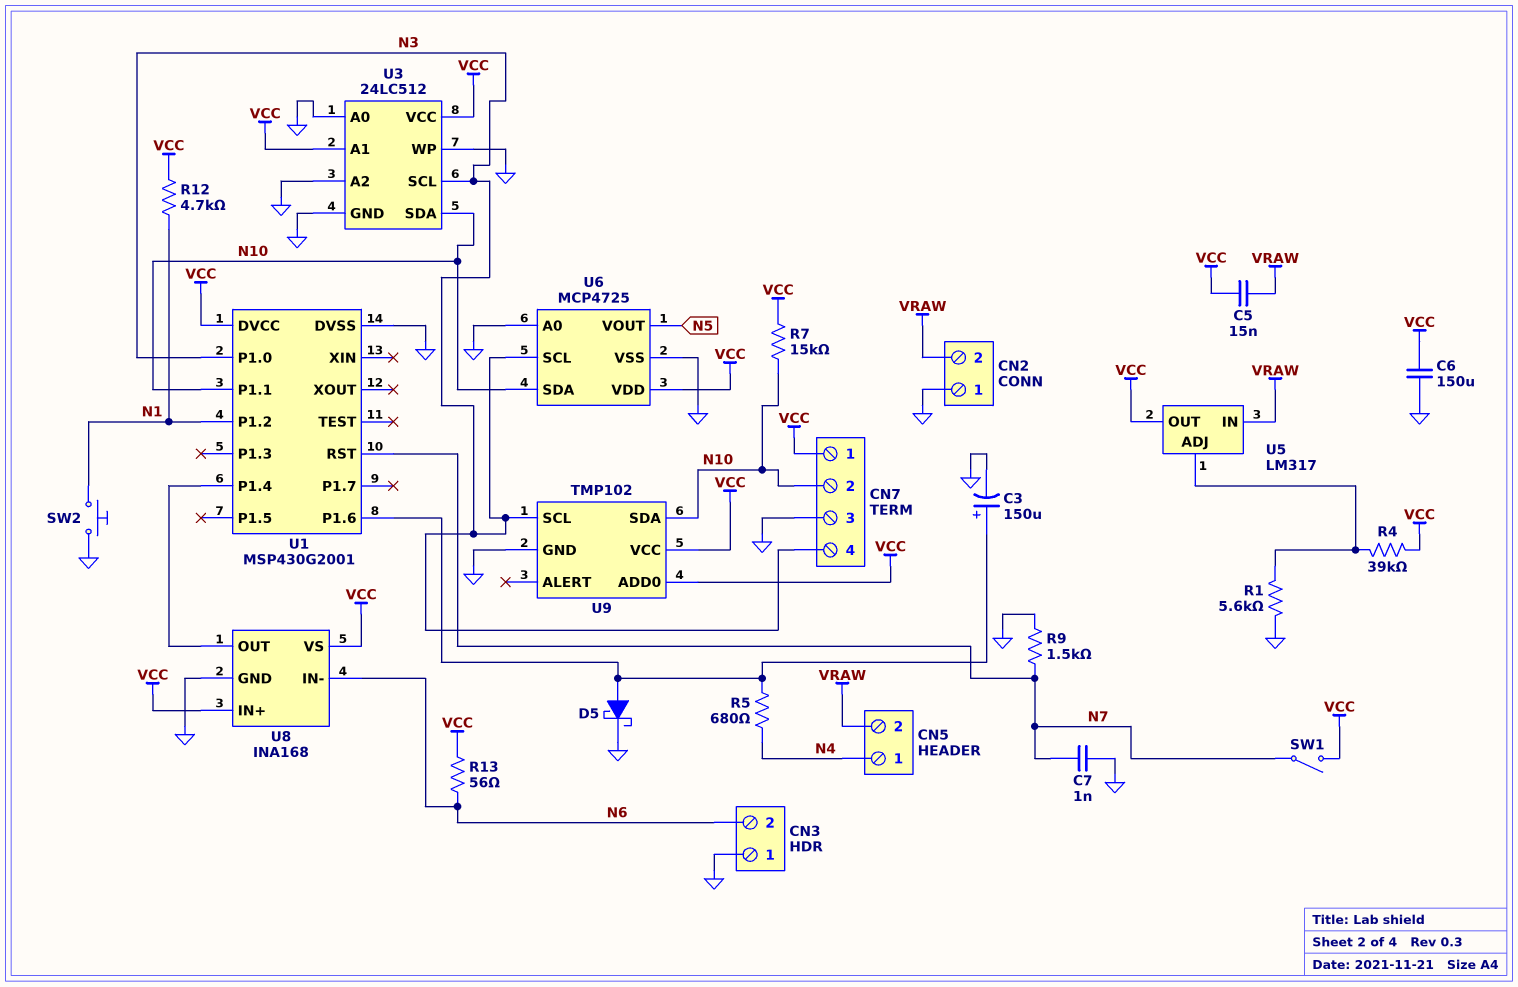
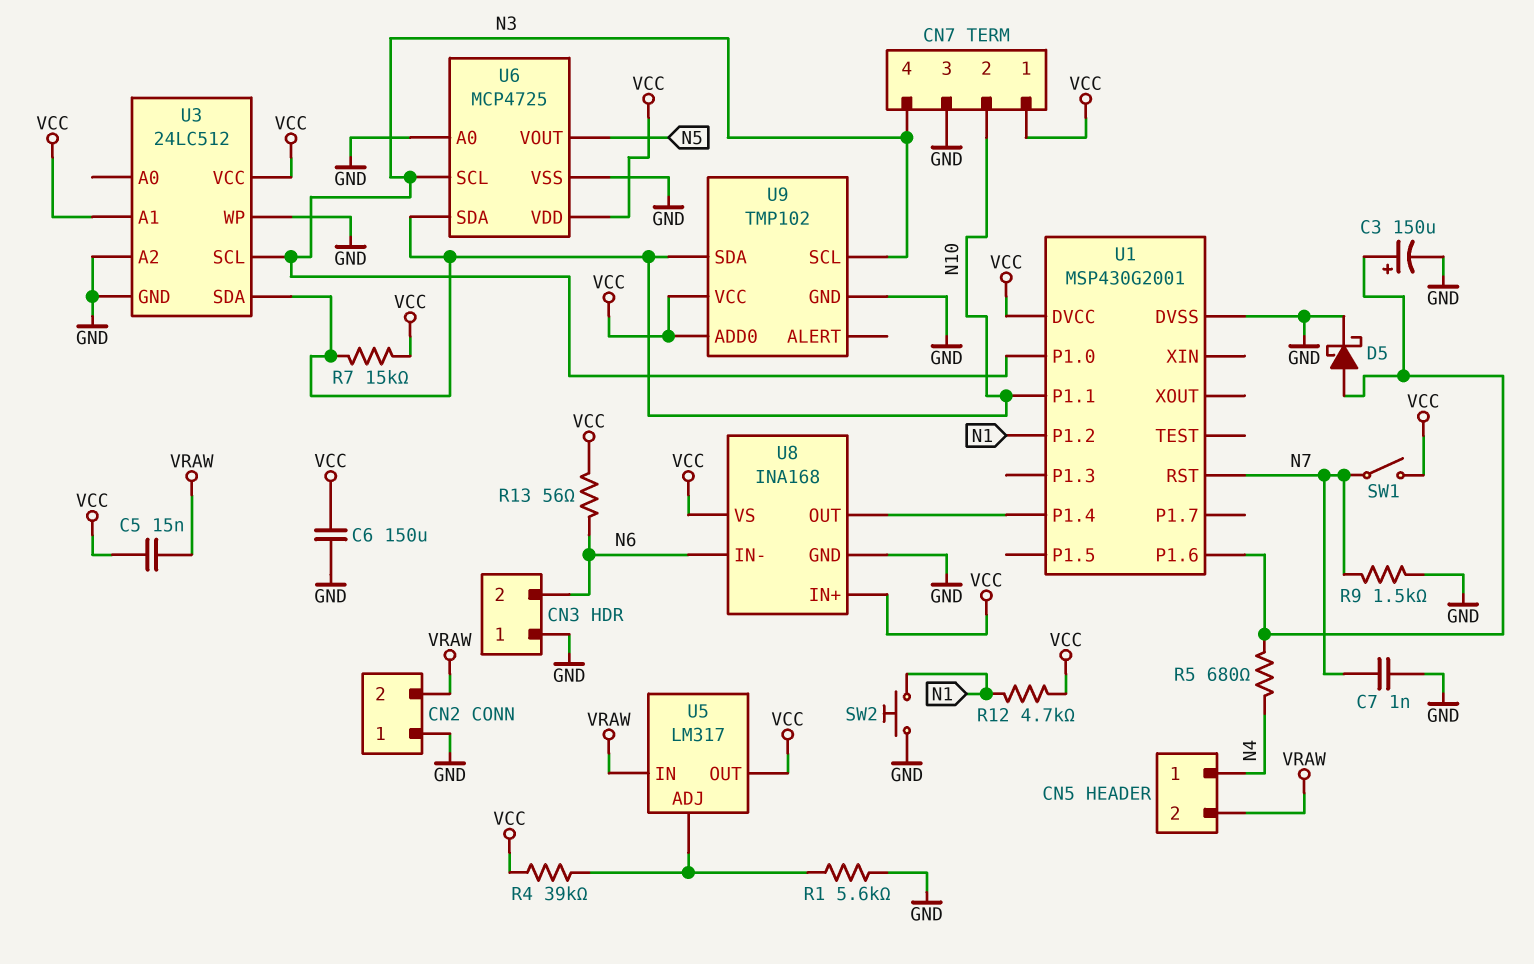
U3 pin A0: GND -> none

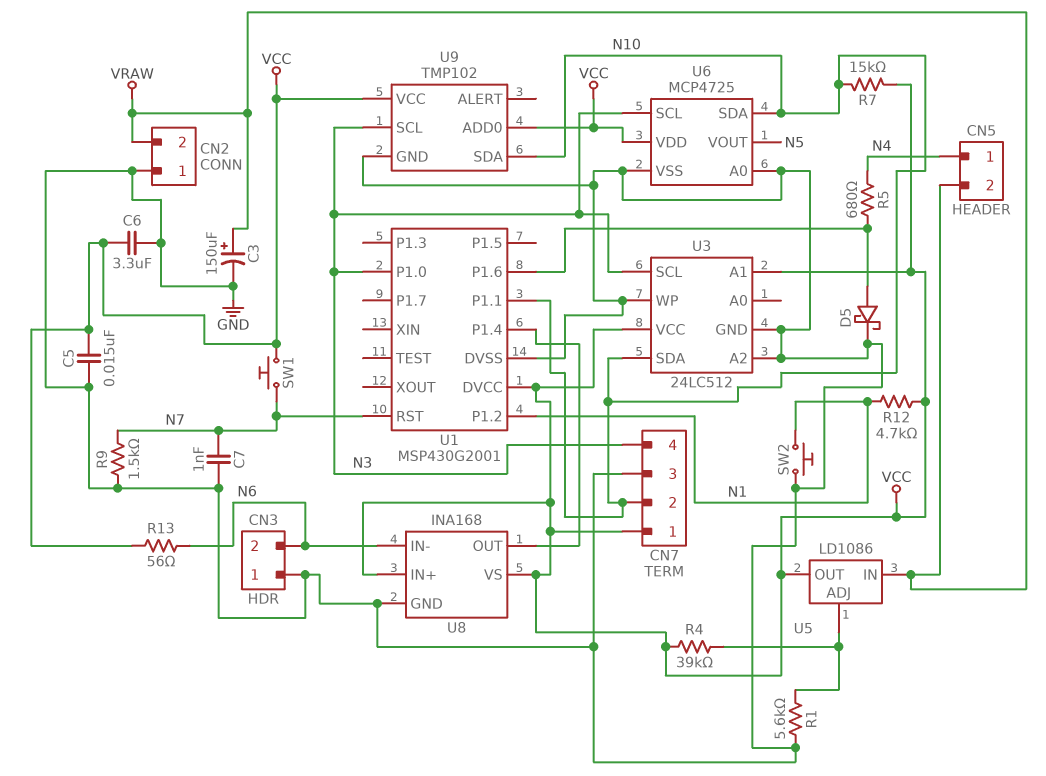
C3: 150uF (plus U1/P1.6, minus GND) -> 150uF (plus VRAW, minus GND)
C5: 15nF (VCC, VRAW) -> 15nF (GND, VCC)
C6: 150uF (GND, VCC) -> 3.3uF (GND, VCC)
SW1: switch (N7, VCC) -> button (N7, VCC)
U5: LM317 -> LD1086

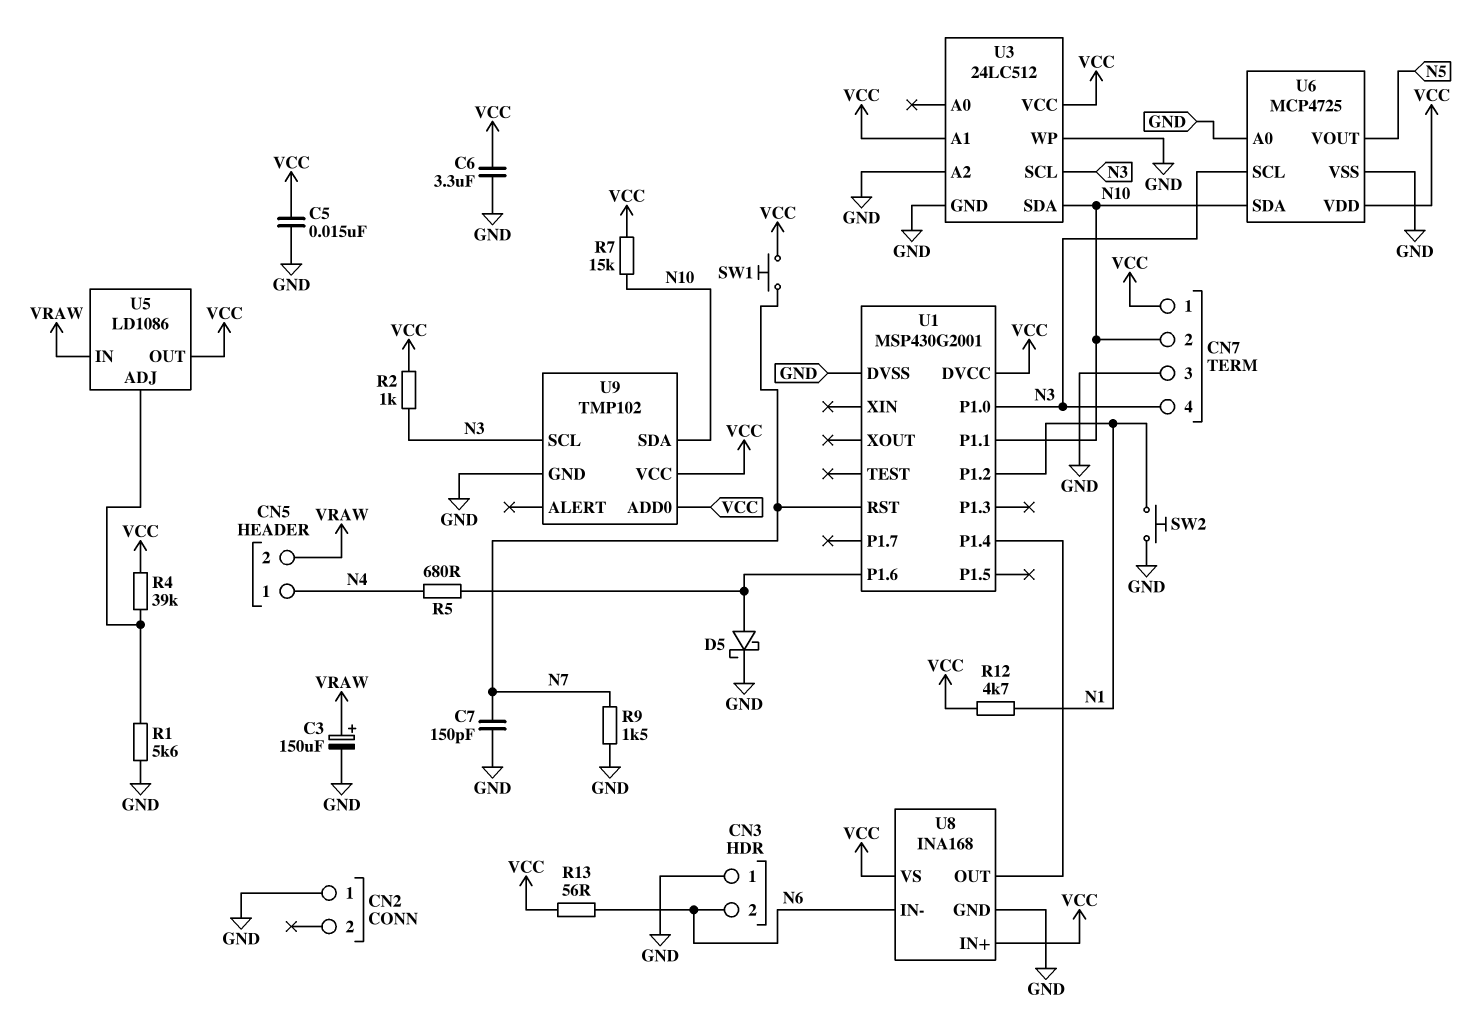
C7: 1nF (GND, N7) -> 150pF (GND, N7)
CN2 pin 2: VRAW -> none
R2: none -> 1k (N3, VCC)

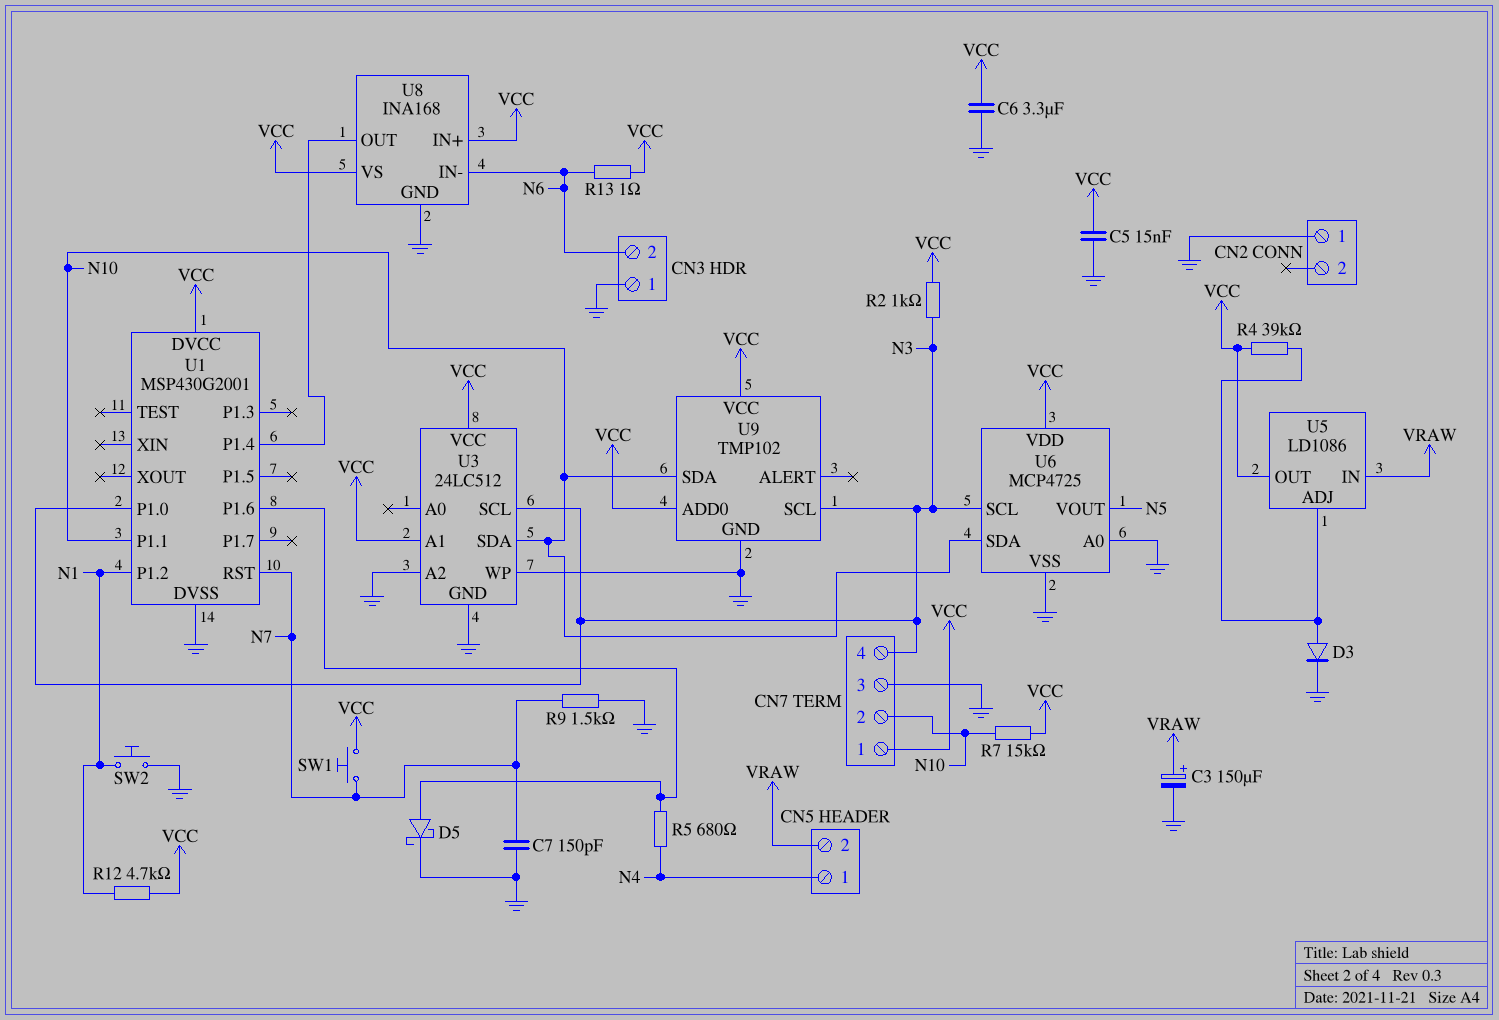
D3: none -> diode (A U5/ADJ, K GND)
R1: 5.6k (GND, U5/ADJ) -> none
R13: 56 (N6, VCC) -> 1 (N6, VCC)

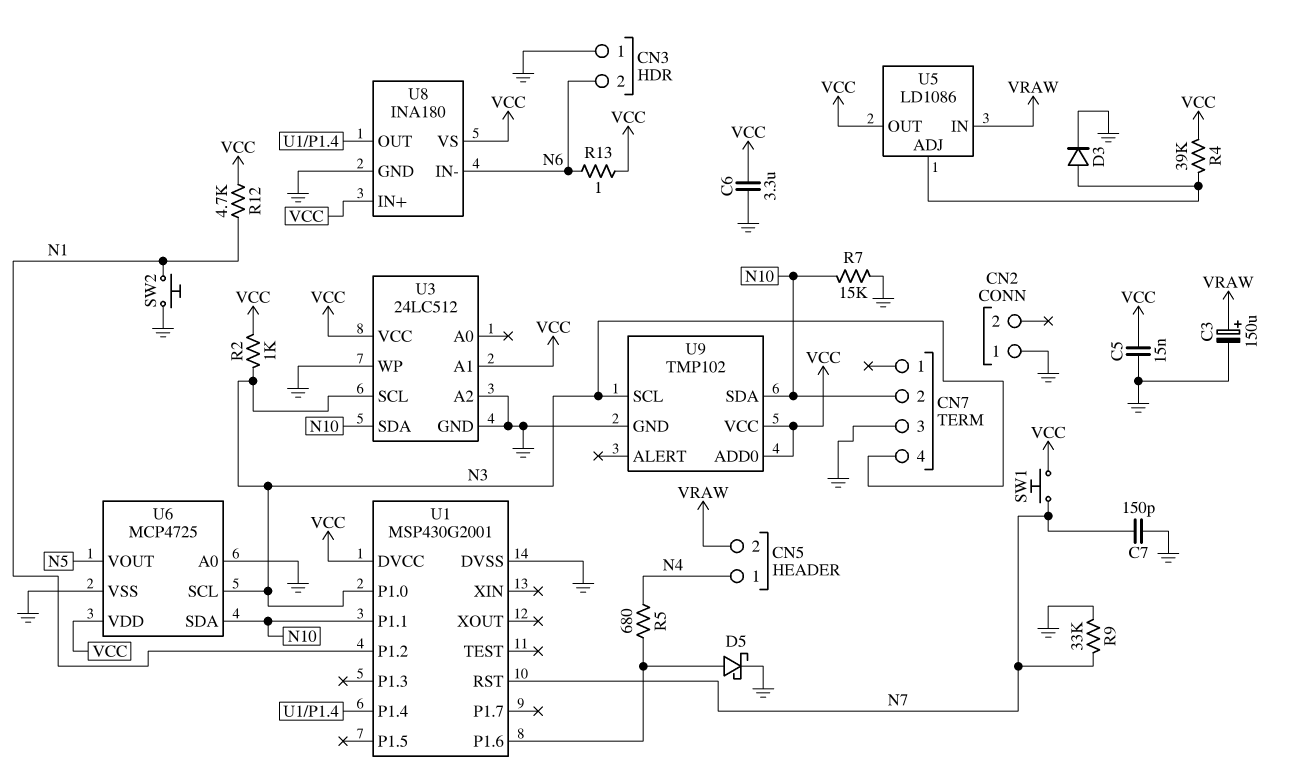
CN7 pin 1: VCC -> none
R7: 15k (N10, VCC) -> 15k (GND, N10)
R9: 1.5k (GND, N7) -> 33k (GND, N7)
U8: INA168 -> INA180

